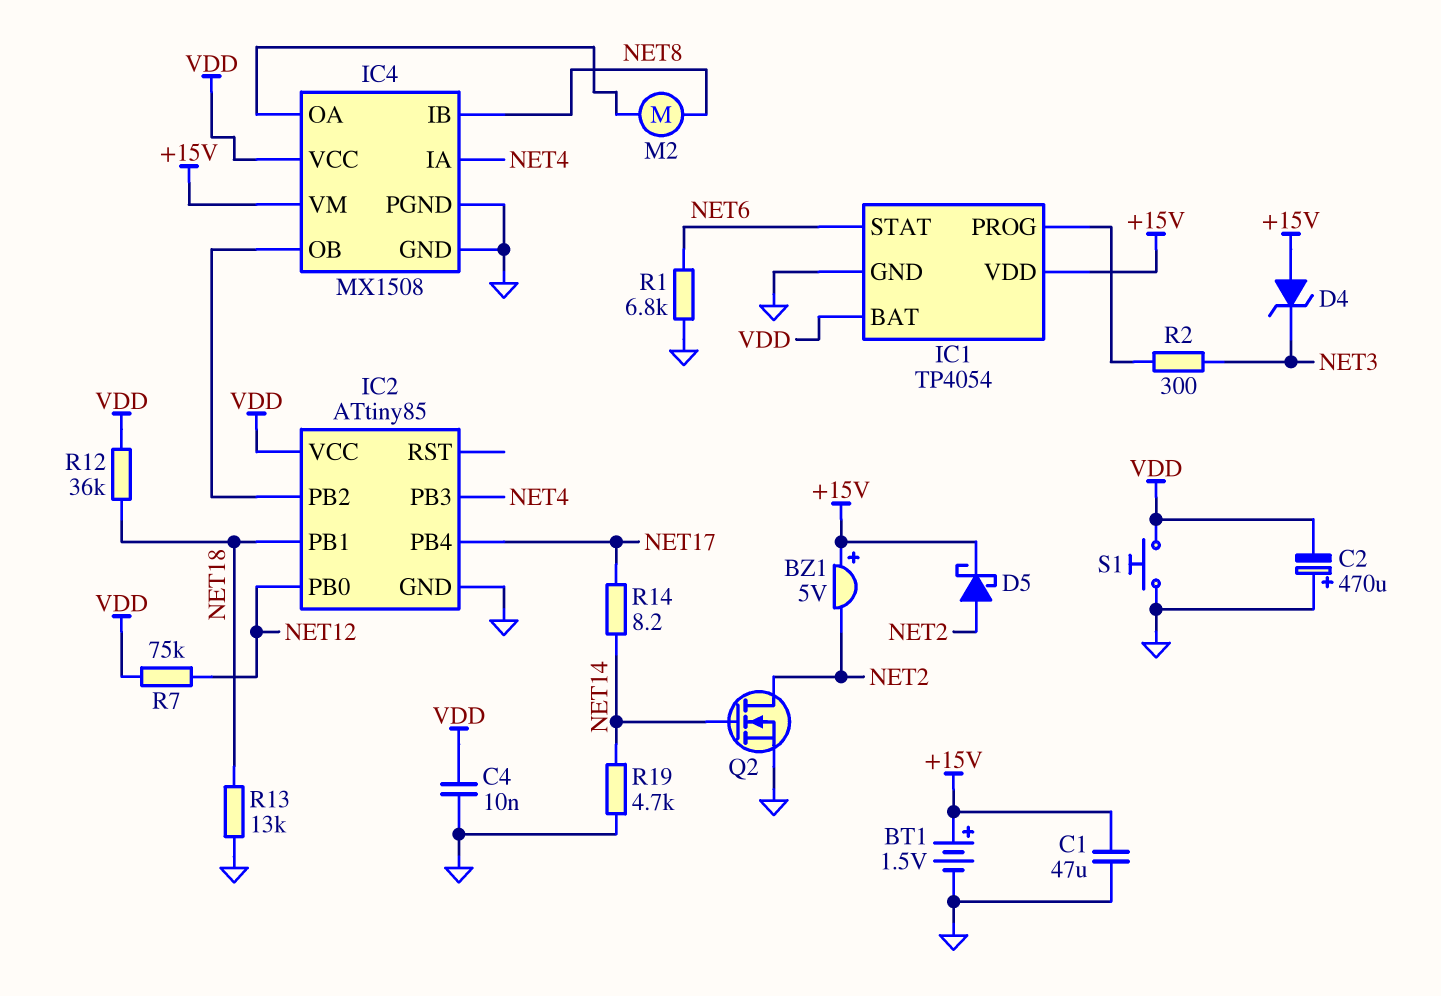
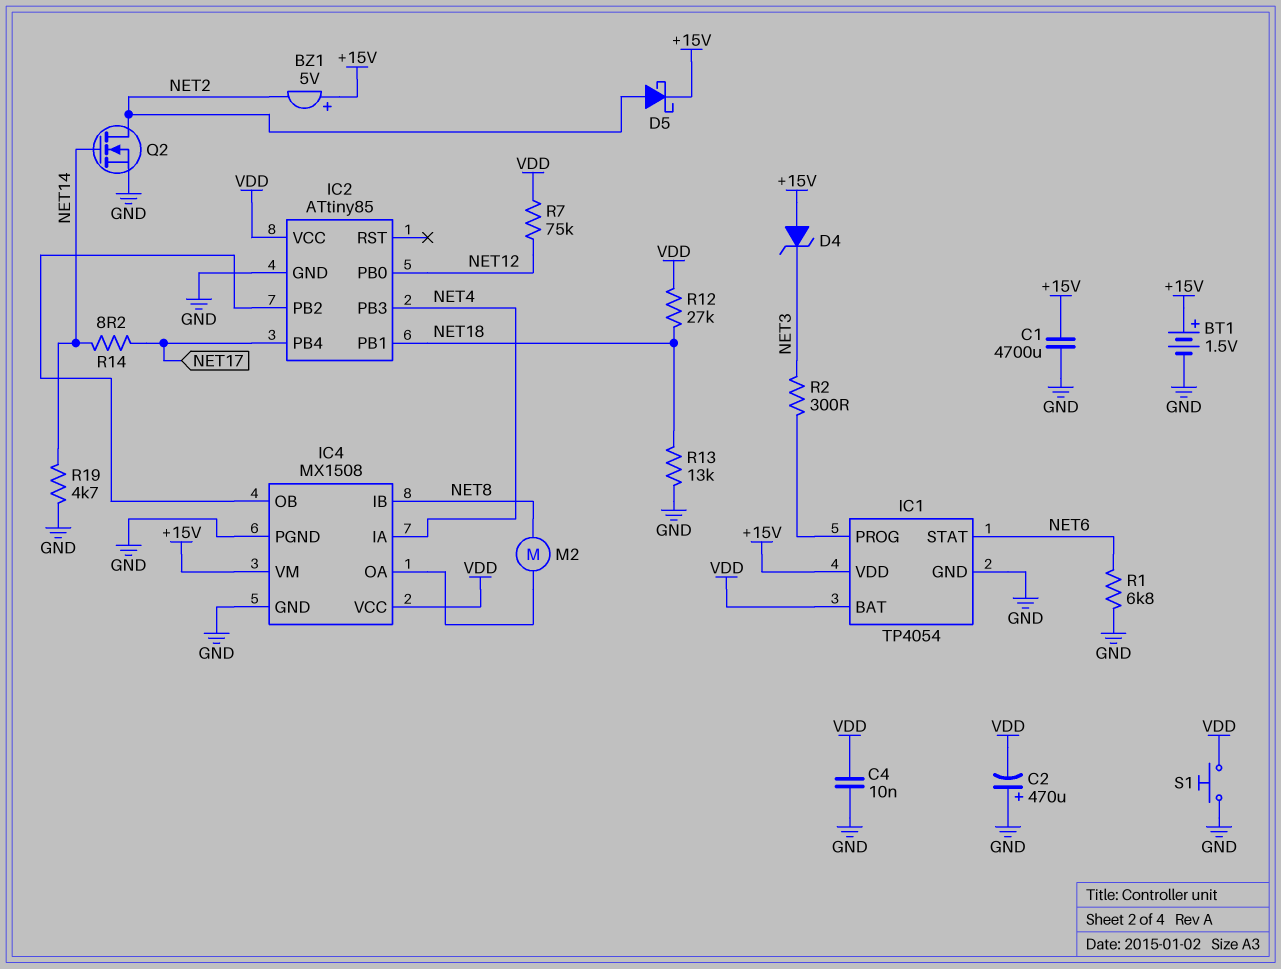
C1: 47uF (+15V, GND) -> 4700uF (+15V, GND)
R12: 36k (NET18, VDD) -> 27k (NET18, VDD)

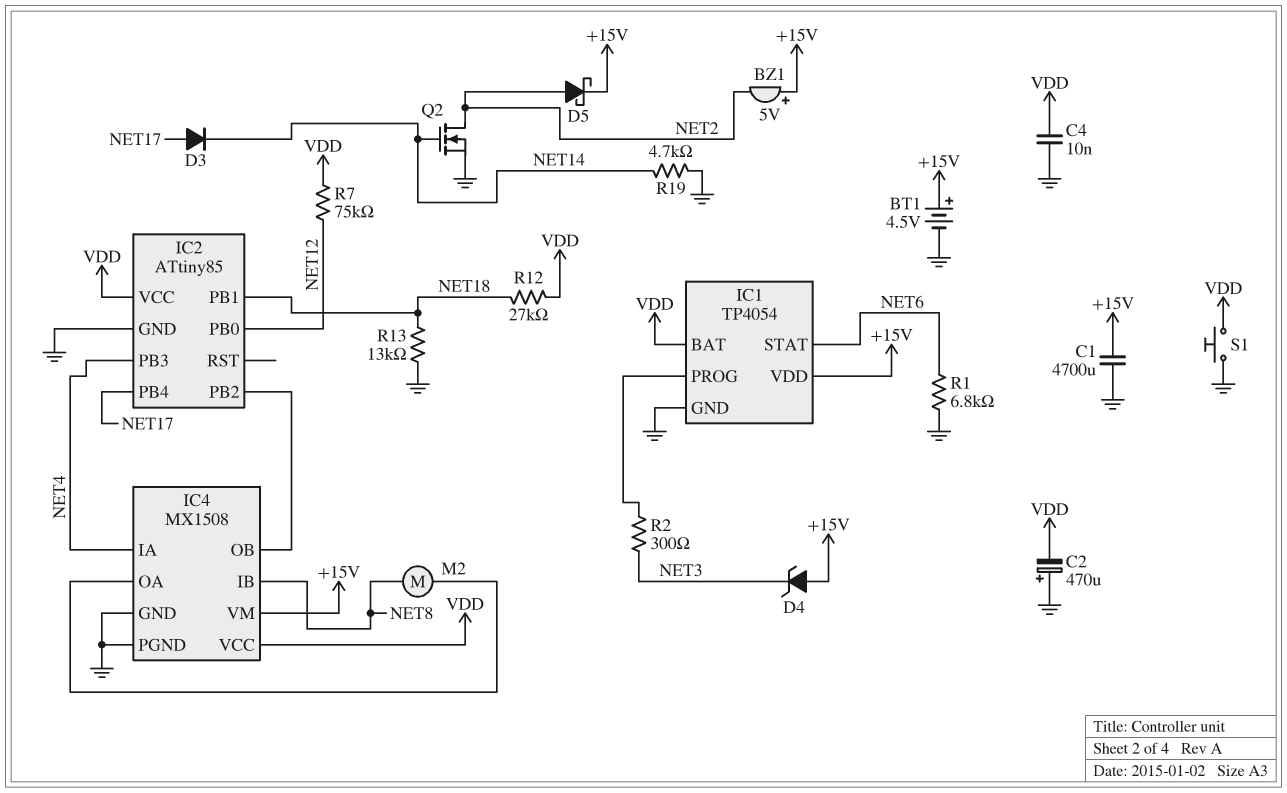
BT1: 1.5V (plus +15V, minus GND) -> 4.5V (plus +15V, minus GND)
D3: none -> diode (A NET17, K NET14)
R14: 8.2 (NET14, NET17) -> none

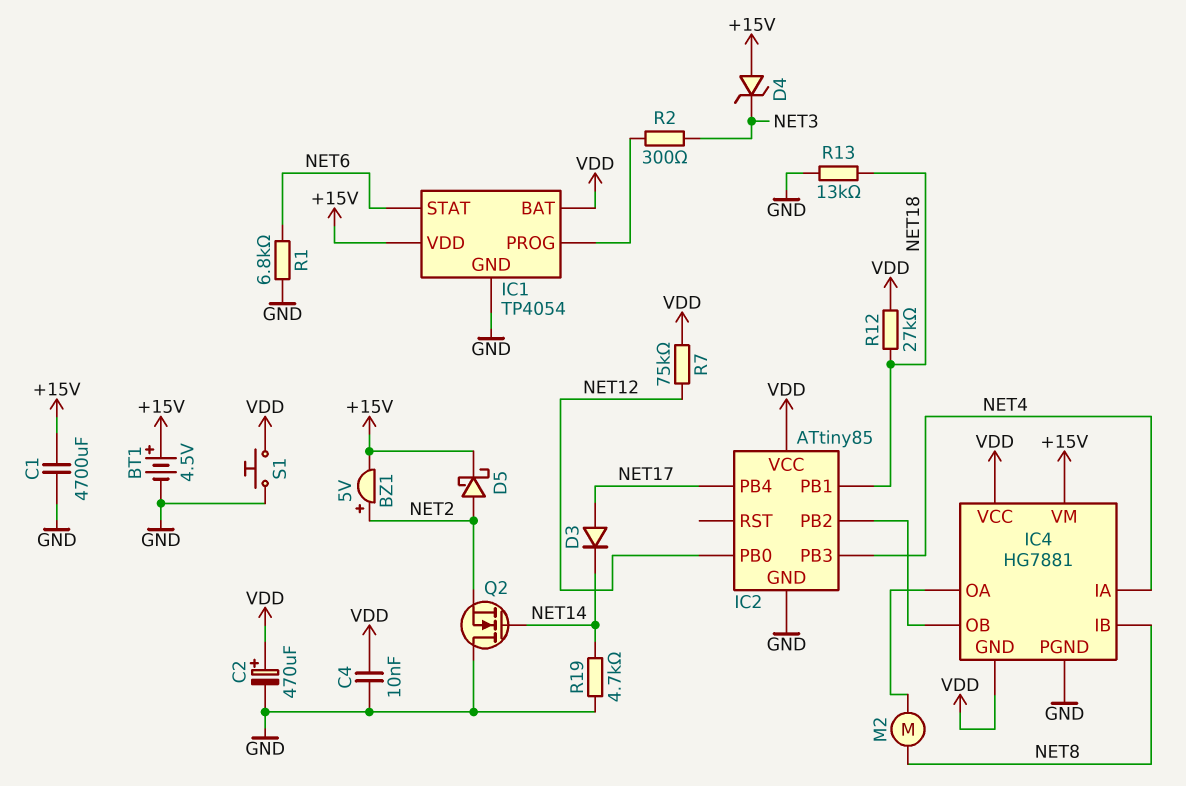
BZ1: buzzer 5V (plus +15V, minus NET2) -> buzzer 5V (plus NET2, minus +15V)
C2: 470uF (plus GND, minus VDD) -> 470uF (plus VDD, minus GND)
IC4: MX1508 -> HG7881
IC4 pin GND: GND -> VDD
Q2: NMOS (G NET14, D NET2, S GND) -> NMOS (G NET14, D GND, S NET2)

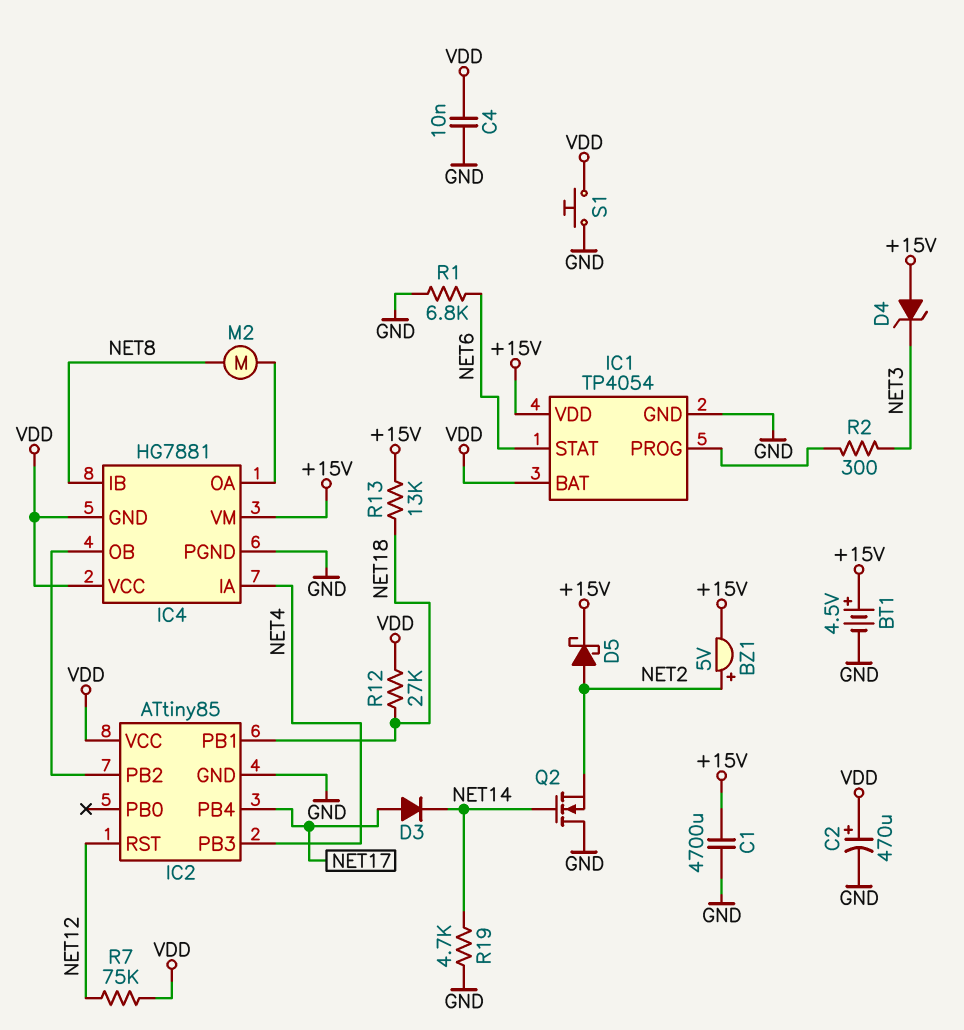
IC2 pin PB0: NET12 -> none
IC2 pin RST: none -> NET12
R13: 13k (GND, NET18) -> 13k (+15V, NET18)

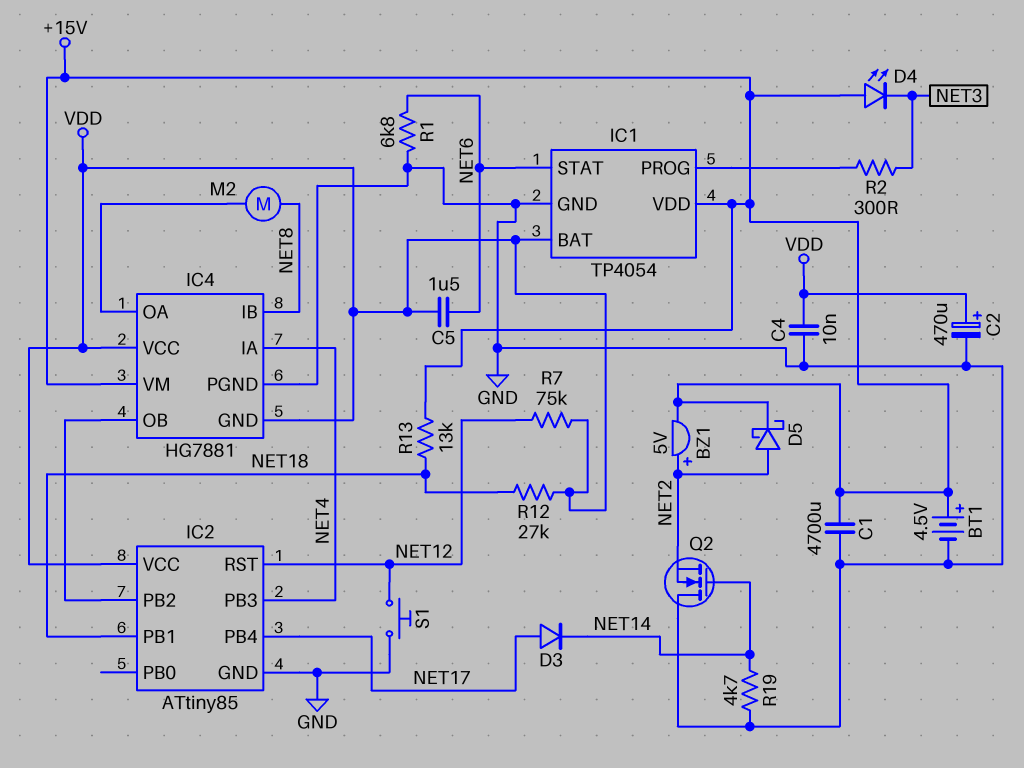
C5: none -> 1.5uF (NET6, VDD)
D4: zener (A +15V, K NET3) -> LED (A +15V, K NET3)
S1: button (GND, VDD) -> button (GND, NET12)

